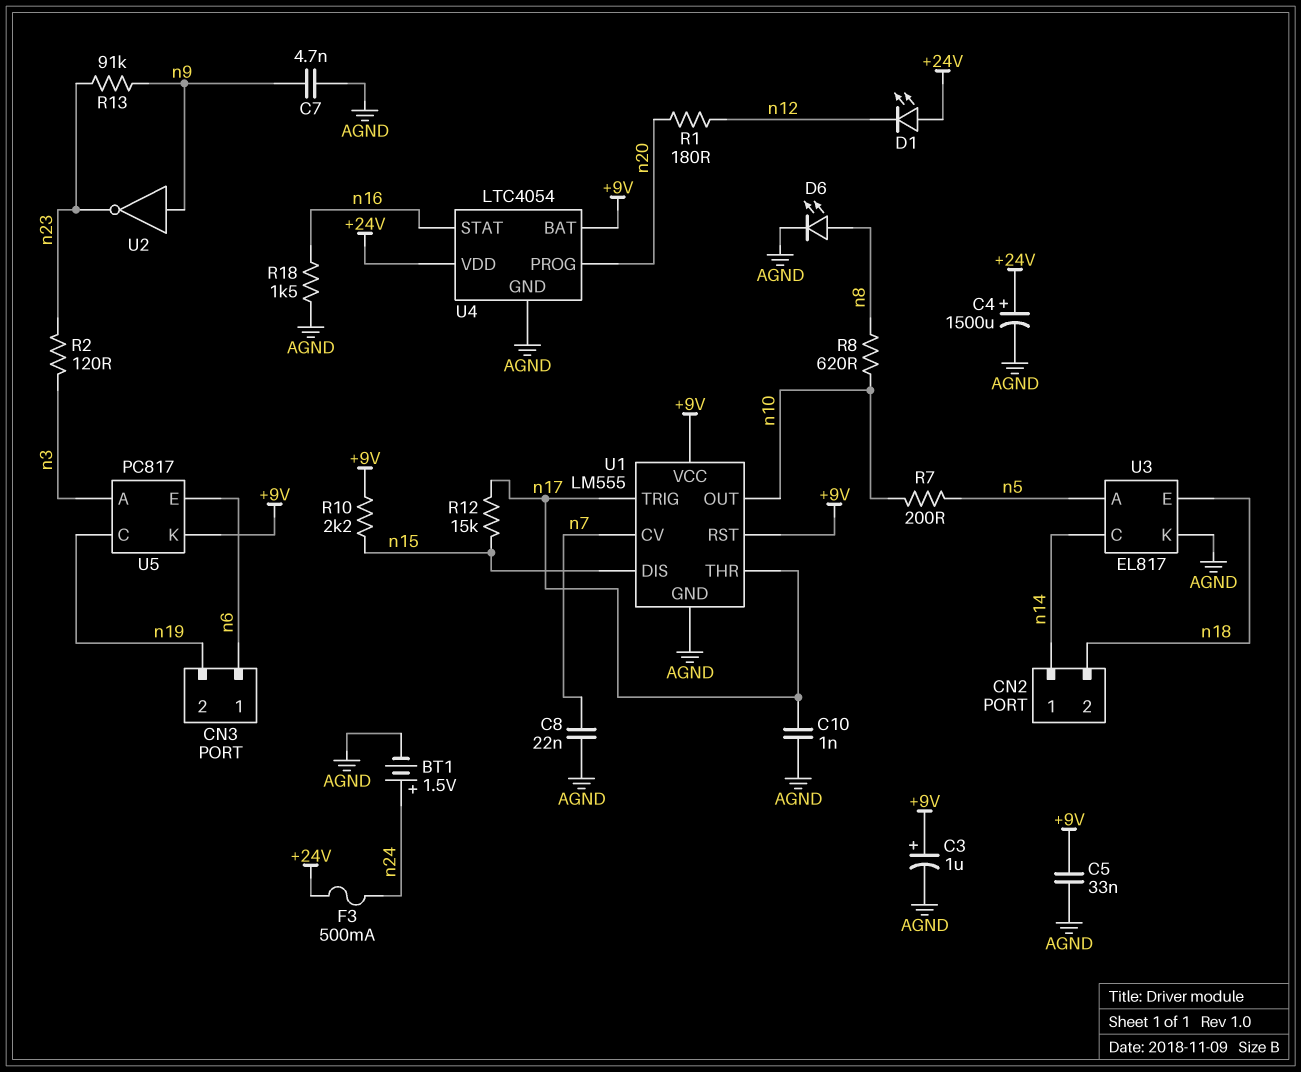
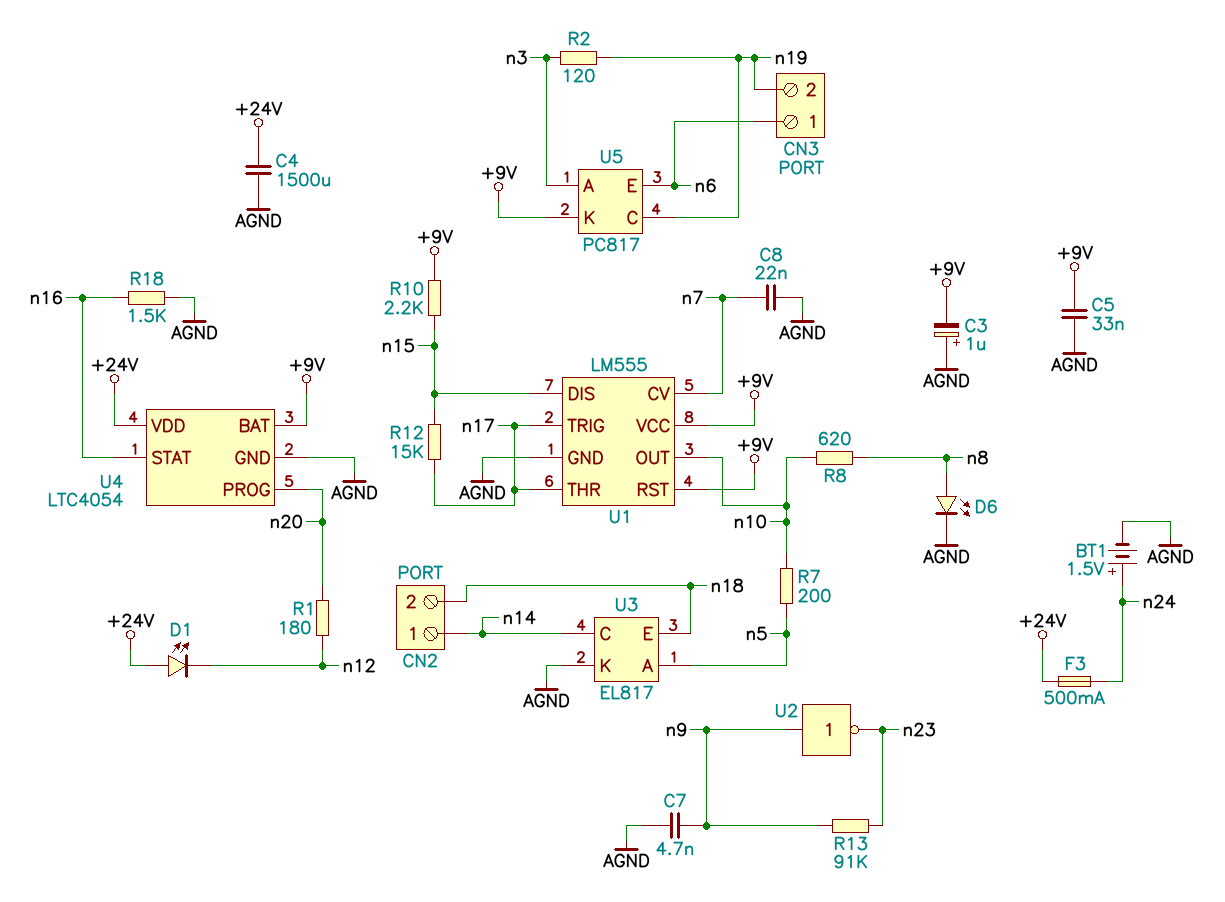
C3: 1uF (plus +9V, minus AGND) -> 1uF (plus AGND, minus +9V)
C4: 1500uF (plus +24V, minus AGND) -> 1500uF (+24V, AGND)
C10: 1nF (AGND, n17) -> none
R2: 120 (n3, n23) -> 120 (n3, n19)

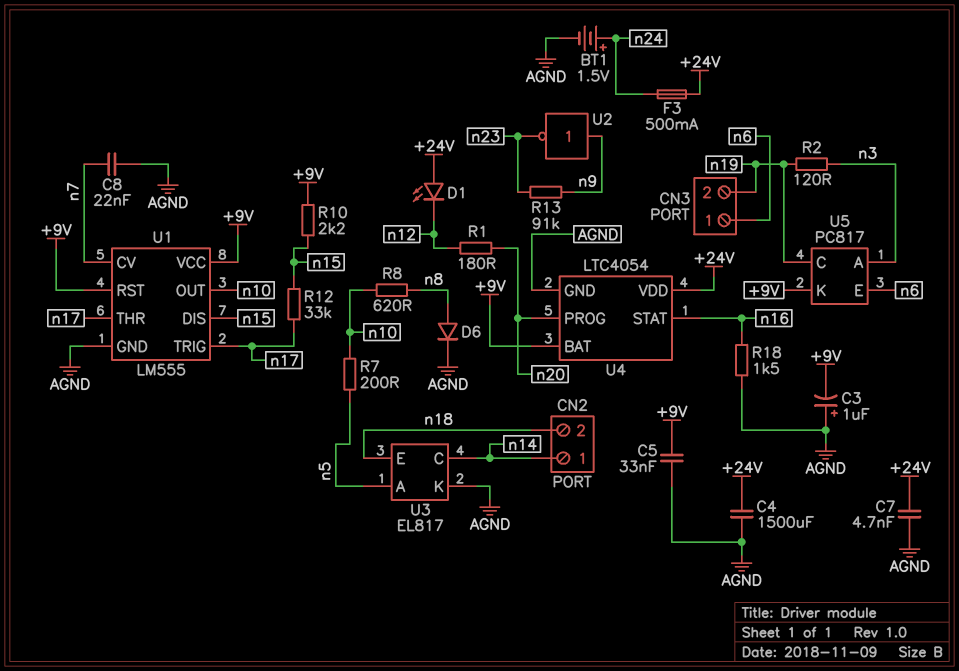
C7: 4.7nF (AGND, n9) -> 4.7nF (+24V, AGND)
D6: LED (A n8, K AGND) -> diode (A n8, K AGND)
R12: 15k (n15, n17) -> 33k (n15, n17)

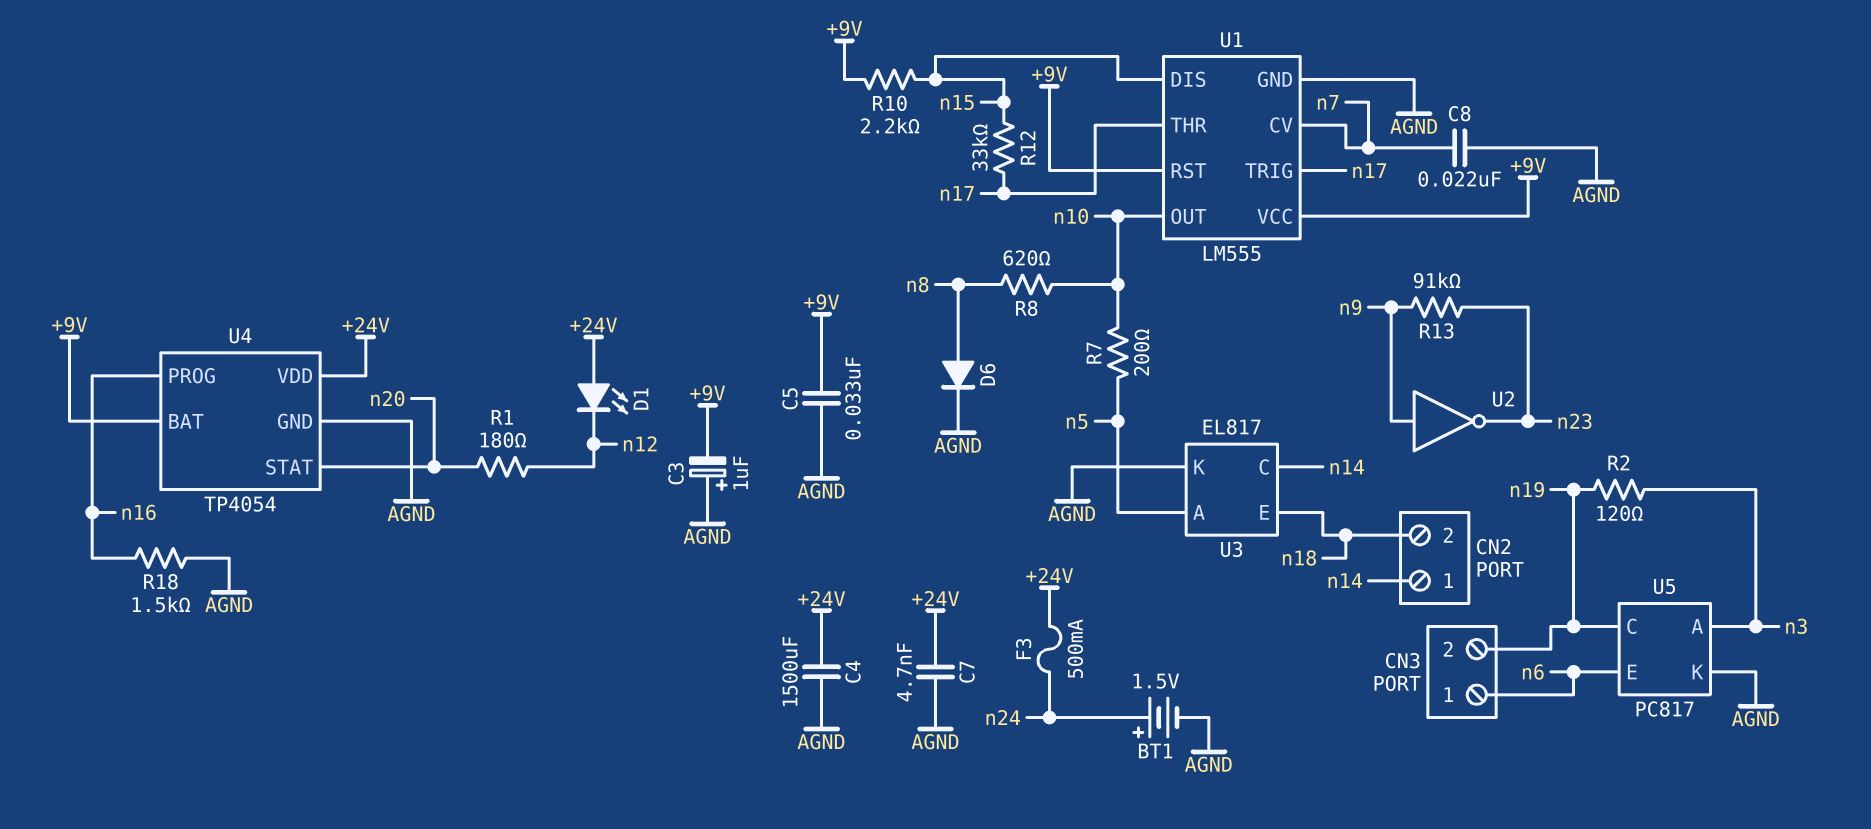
U4: LTC4054 -> TP4054
U4 pin PROG: n20 -> n16
U4 pin STAT: n16 -> n20
U5 pin K: +9V -> AGND

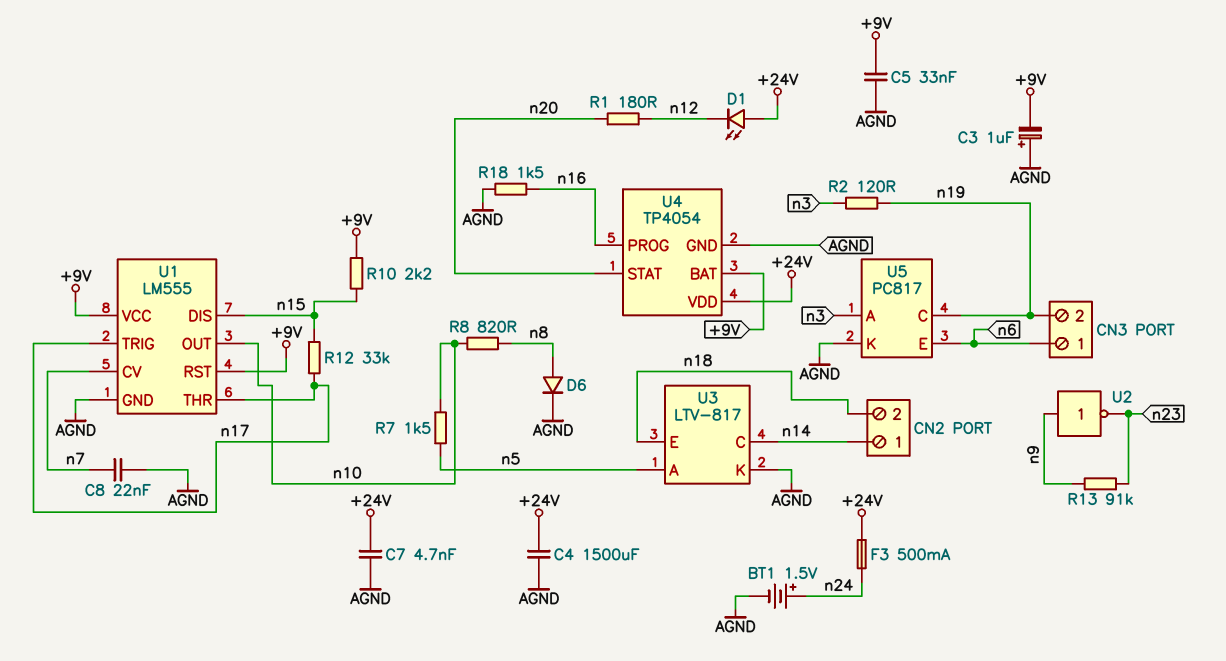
R7: 200 (n5, n10) -> 1.5k (n5, n10)
R8: 620 (n8, n10) -> 820 (n8, n10)
U3: EL817 -> LTV-817

